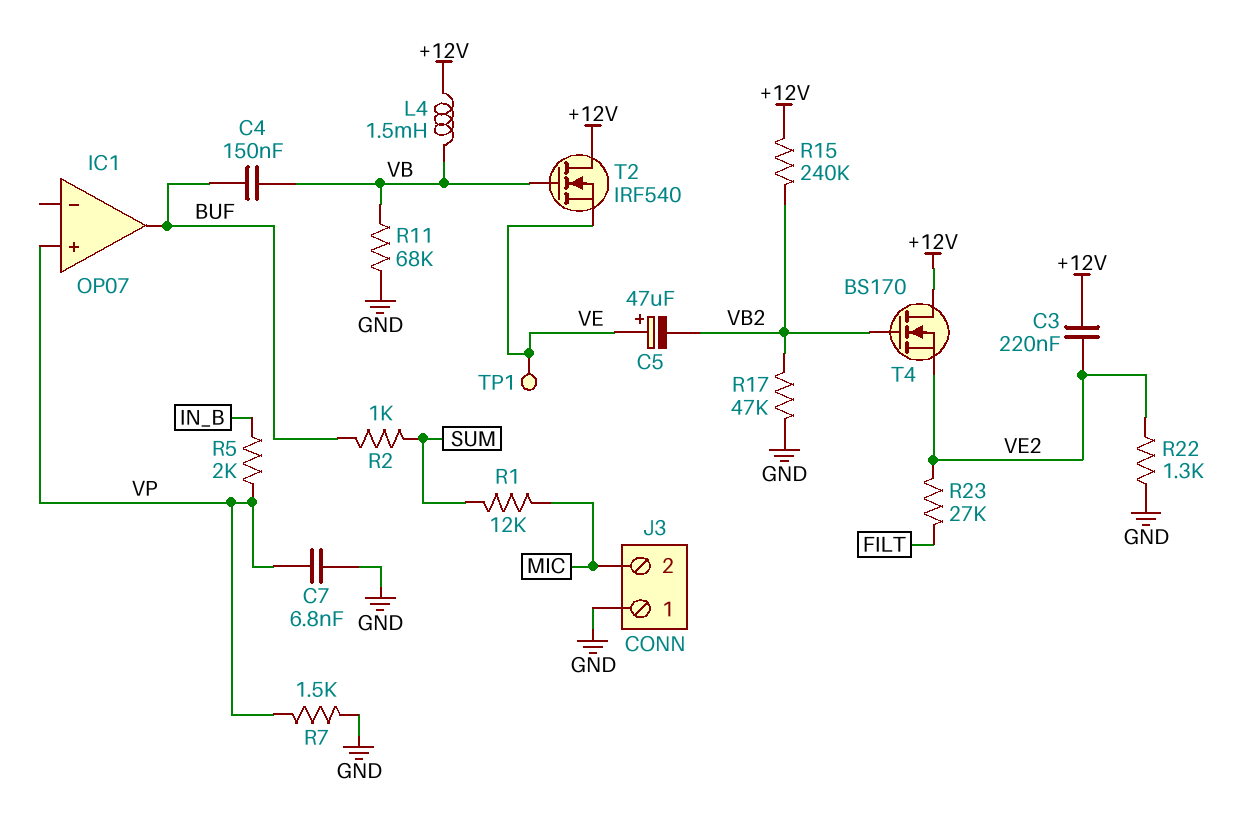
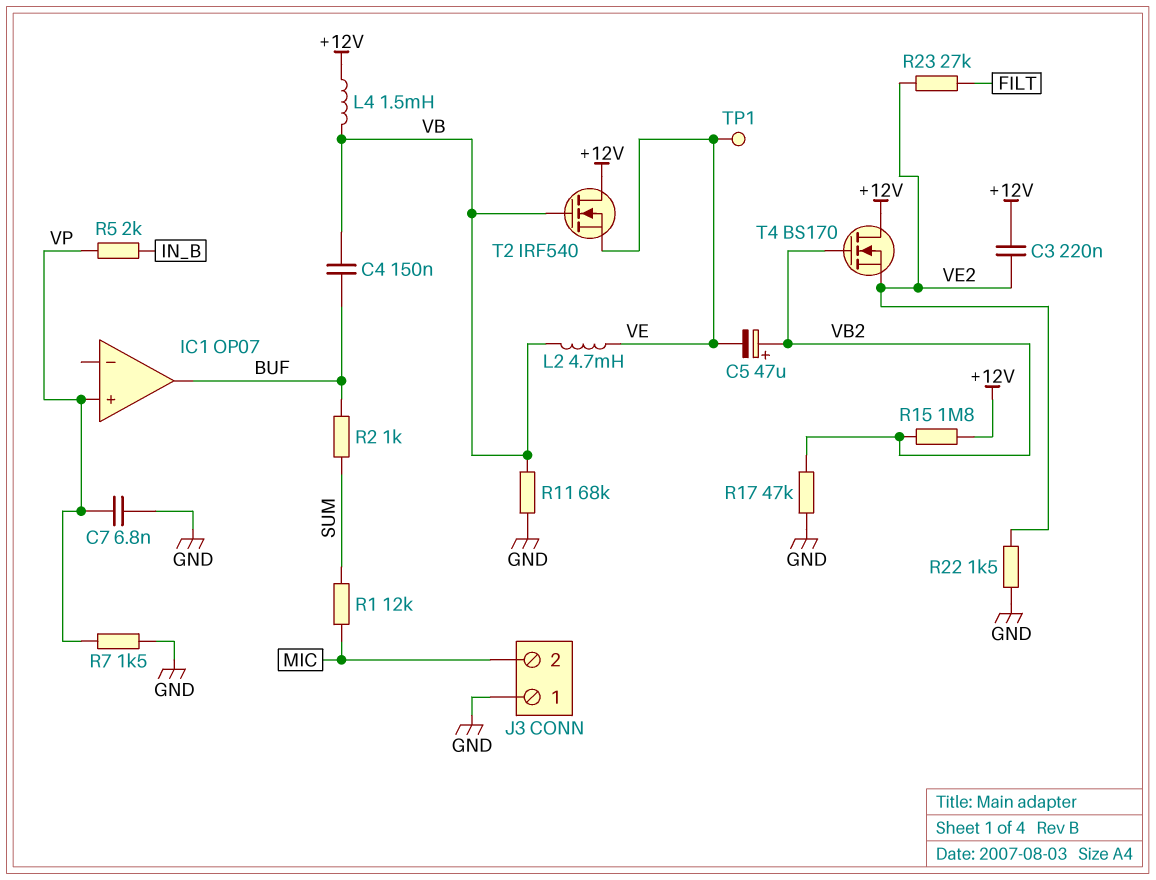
C5: 47uF (plus VE, minus VB2) -> 47uF (plus VB2, minus VE)
L2: none -> 4.7mH (VB, VE)
R15: 240k (+12V, VB2) -> 1.8M (+12V, VB2)
R22: 1.3k (GND, VE2) -> 1.5k (GND, VE2)

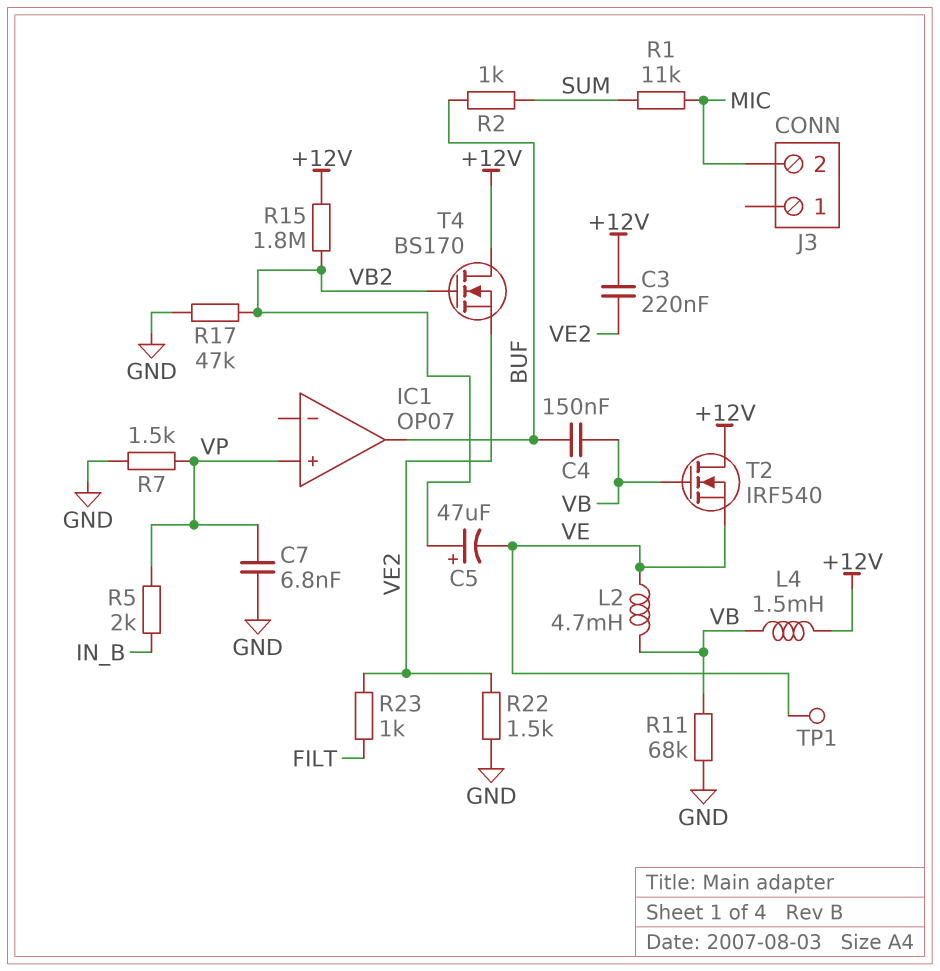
J3 pin 1: GND -> none
R1: 12k (MIC, SUM) -> 11k (MIC, SUM)
R23: 27k (FILT, VE2) -> 1k (FILT, VE2)

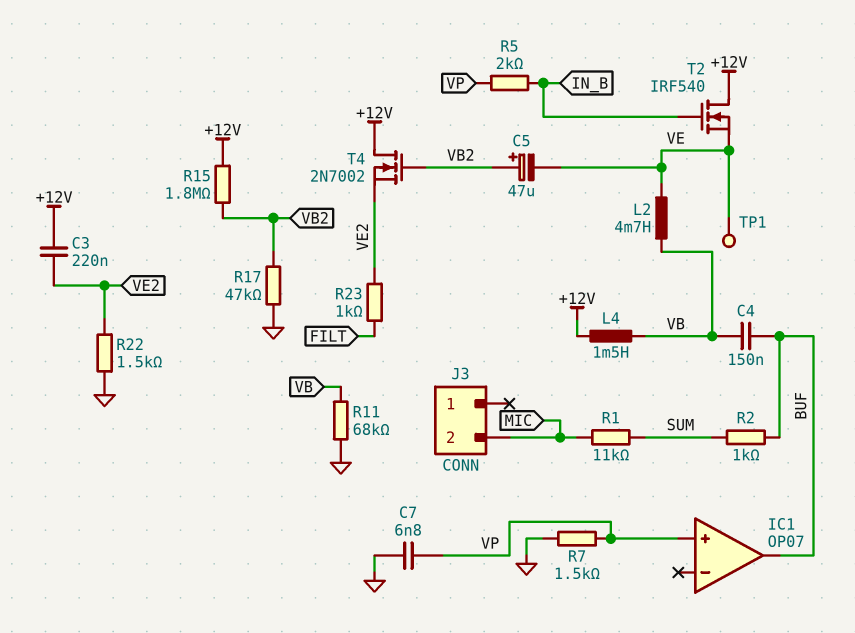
T2: NMOS IRF540 (G VB, D +12V, S VE) -> NMOS IRF540 (G IN_B, D +12V, S VE)
T4: NMOS BS170 (G VB2, D +12V, S VE2) -> NMOS 2N7002 (G VB2, D +12V, S VE2)

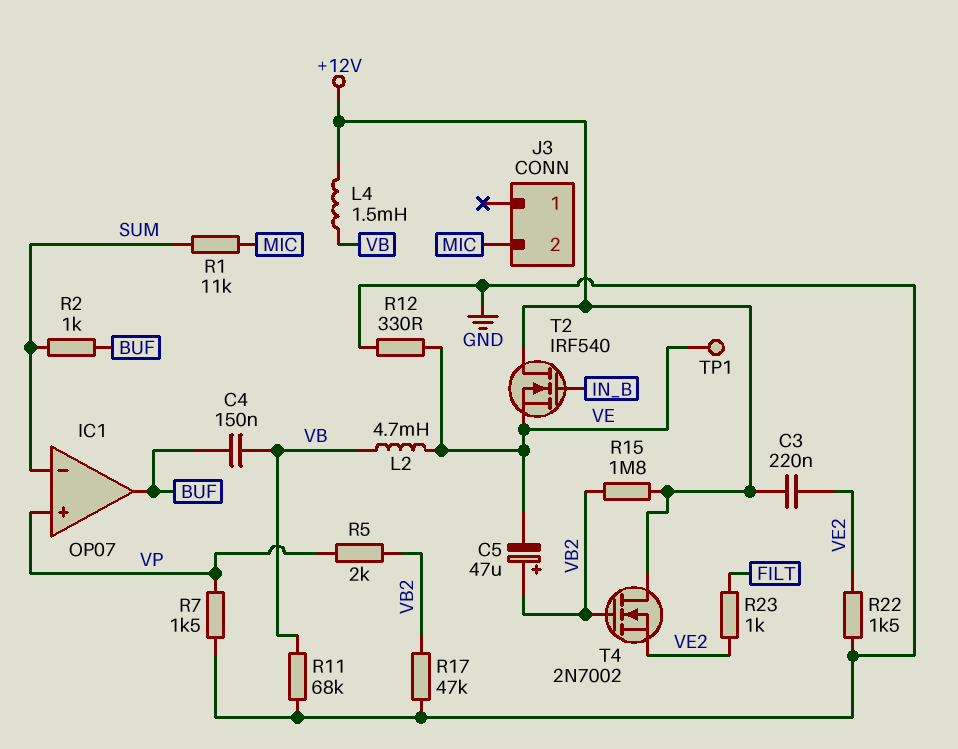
C7: 6.8nF (GND, VP) -> none
IC1 pin in-: none -> SUM
R5: 2k (IN_B, VP) -> 2k (VB2, VP)
R12: none -> 330 (GND, VE)

